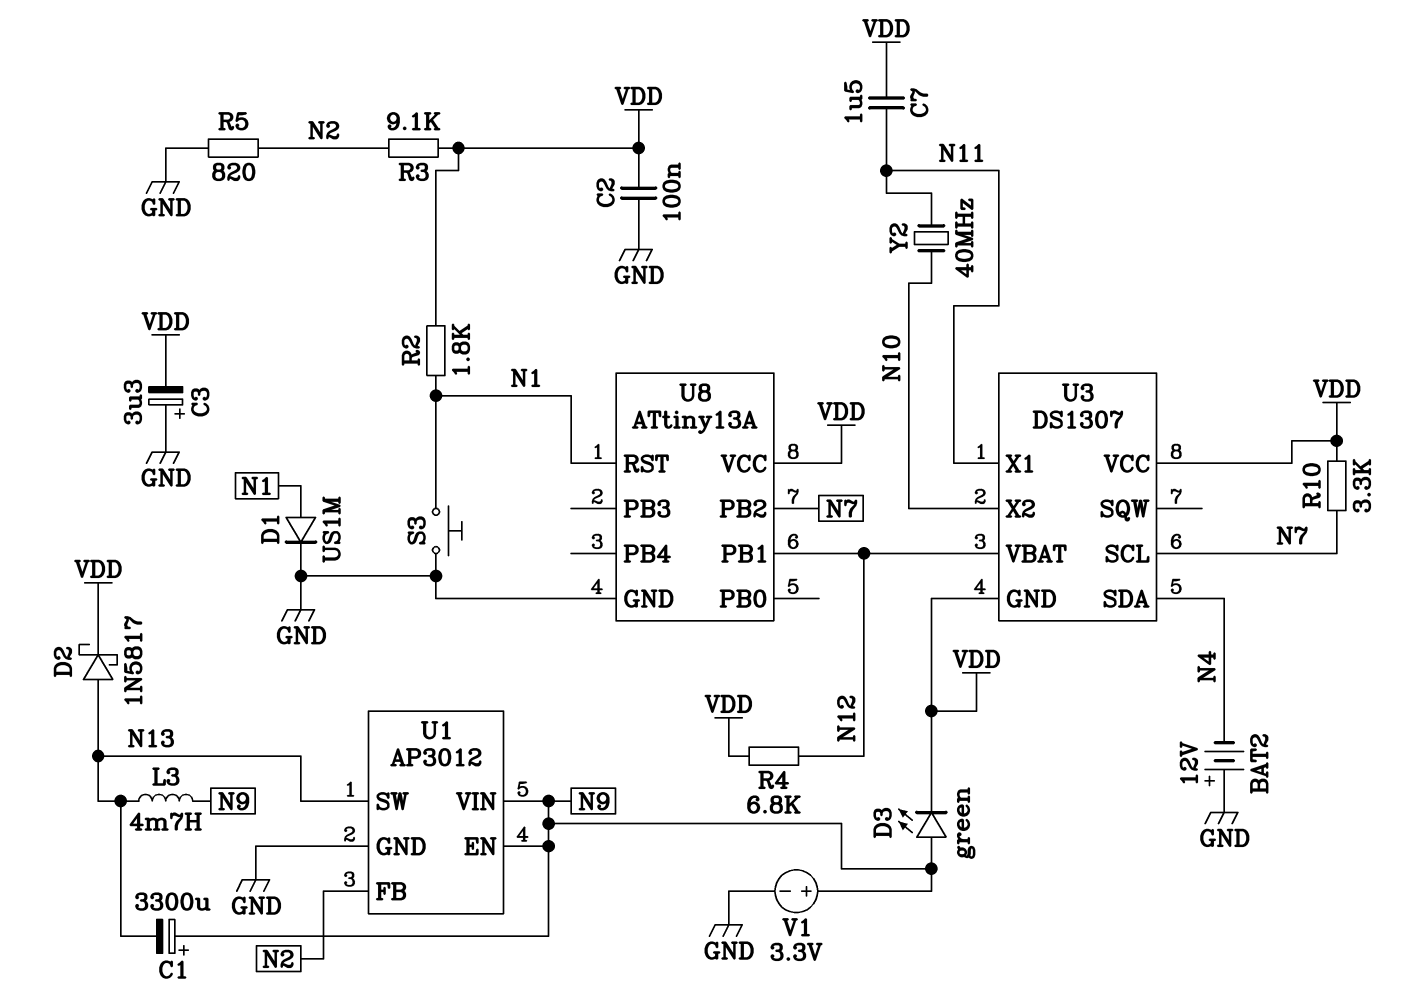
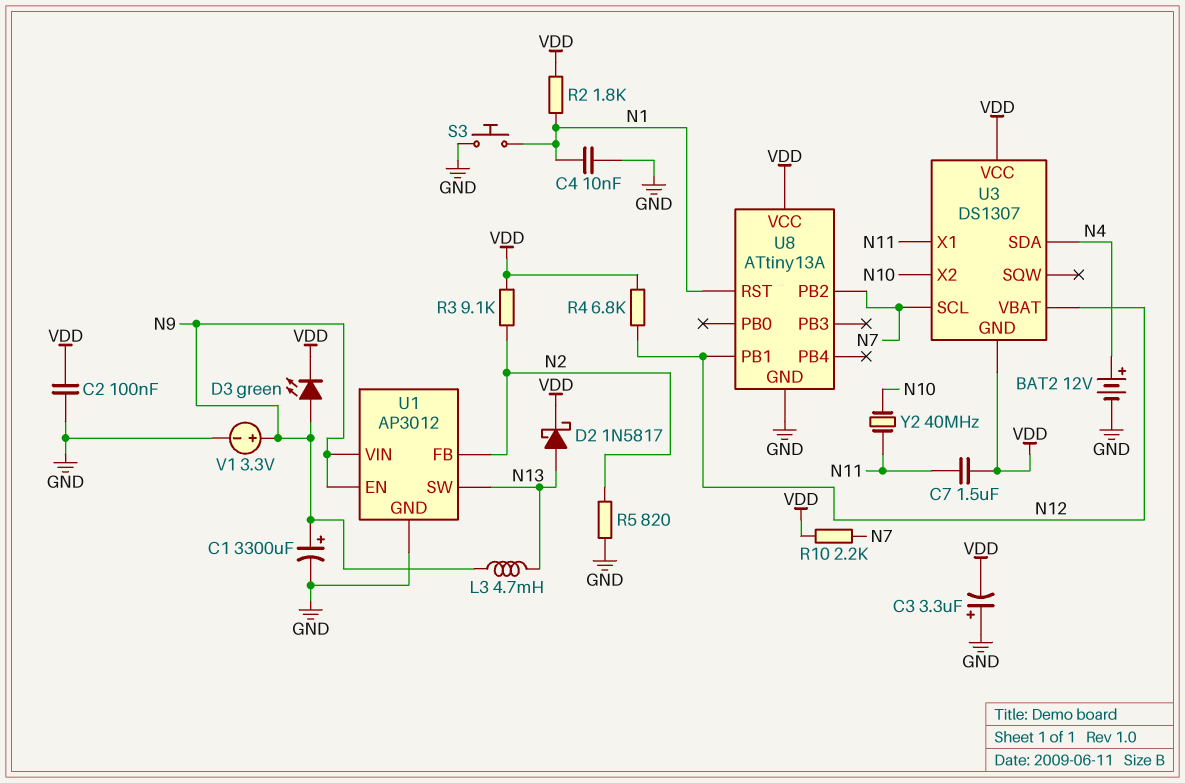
BAT2: 12V (plus GND, minus N4) -> 12V (plus N4, minus GND)
C1: 3300uF (plus N9, minus N13) -> 3300uF (plus N9, minus GND)
C4: none -> 10nF (GND, N1)
D1: diode US1M (A N1, K GND) -> none
R10: 3.3k (N7, VDD) -> 2.2k (N7, VDD)

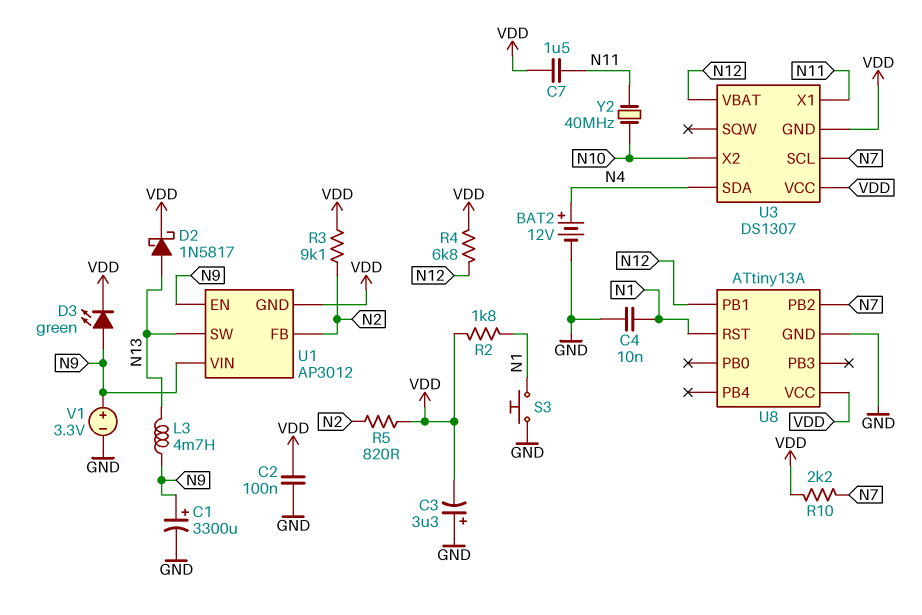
R5: 820 (GND, N2) -> 820 (N2, VDD)
U1 pin GND: GND -> VDD

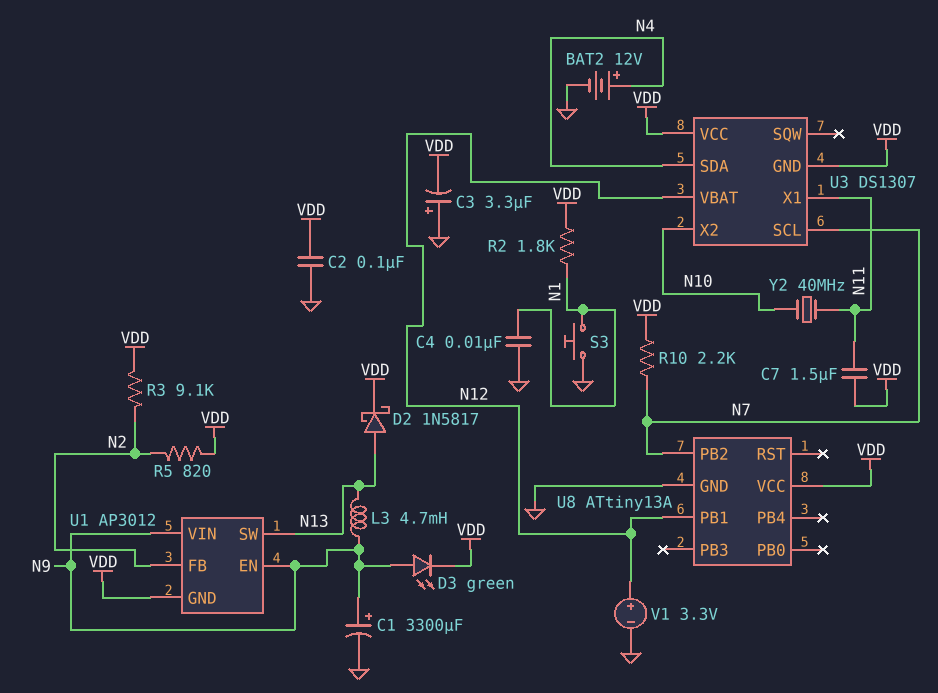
R4: 6.8k (N12, VDD) -> none
U8 pin RST: N1 -> none
V1: 3.3V (plus N9, minus GND) -> 3.3V (plus N12, minus GND)

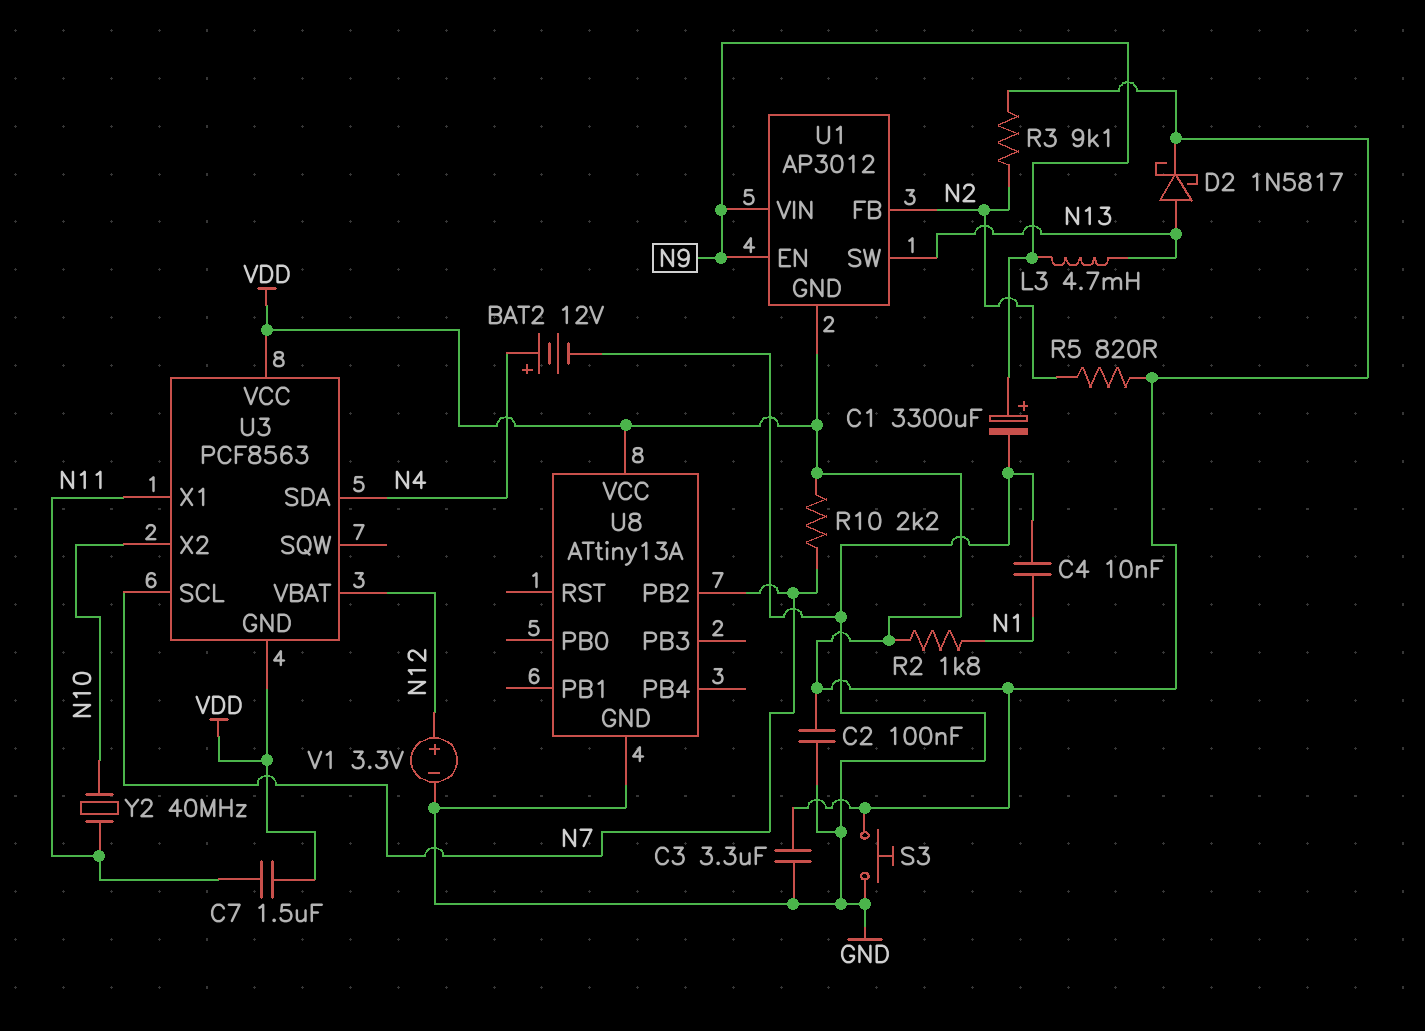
C3: 3.3uF (plus GND, minus VDD) -> 3.3uF (GND, VDD)
D3: LED green (A N9, K VDD) -> none
S3: button (GND, N1) -> button (GND, VDD)
U3: DS1307 -> PCF8563
U8 pin PB1: N12 -> none

